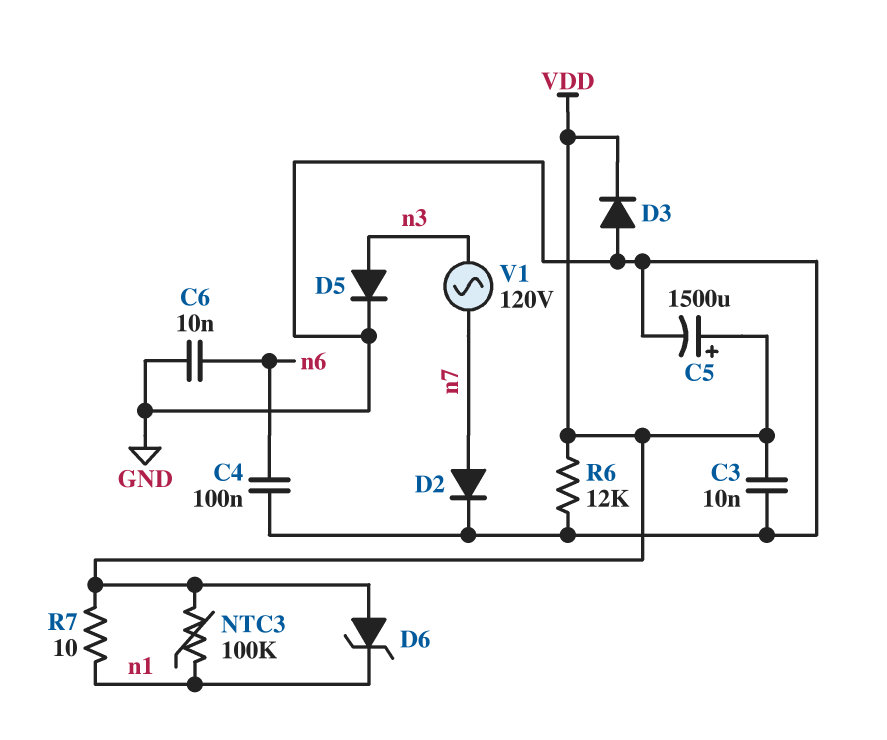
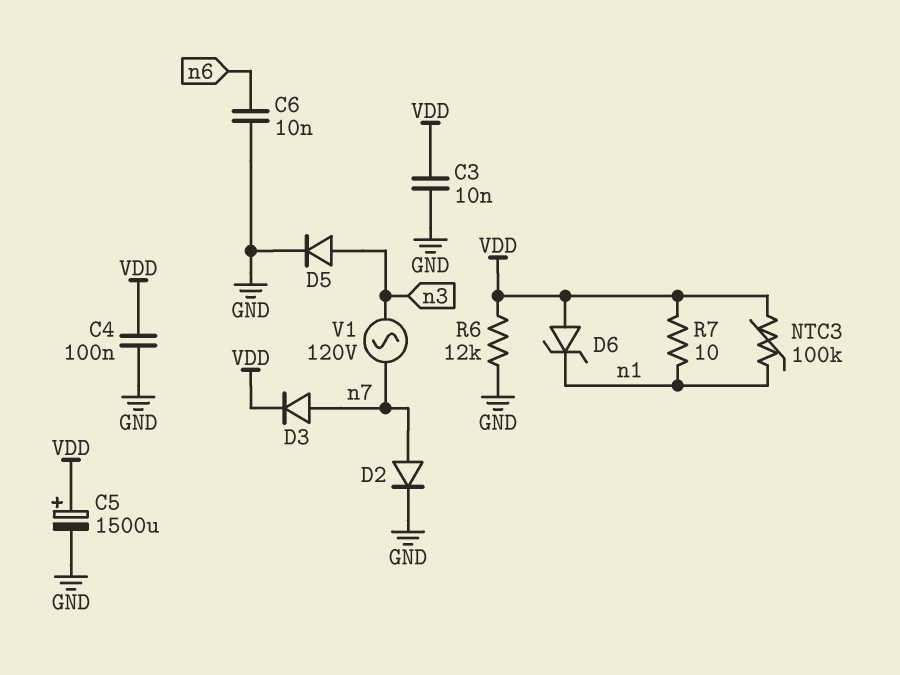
C4: 100nF (GND, n6) -> 100nF (GND, VDD)
D3: diode (A GND, K VDD) -> diode (A n7, K VDD)

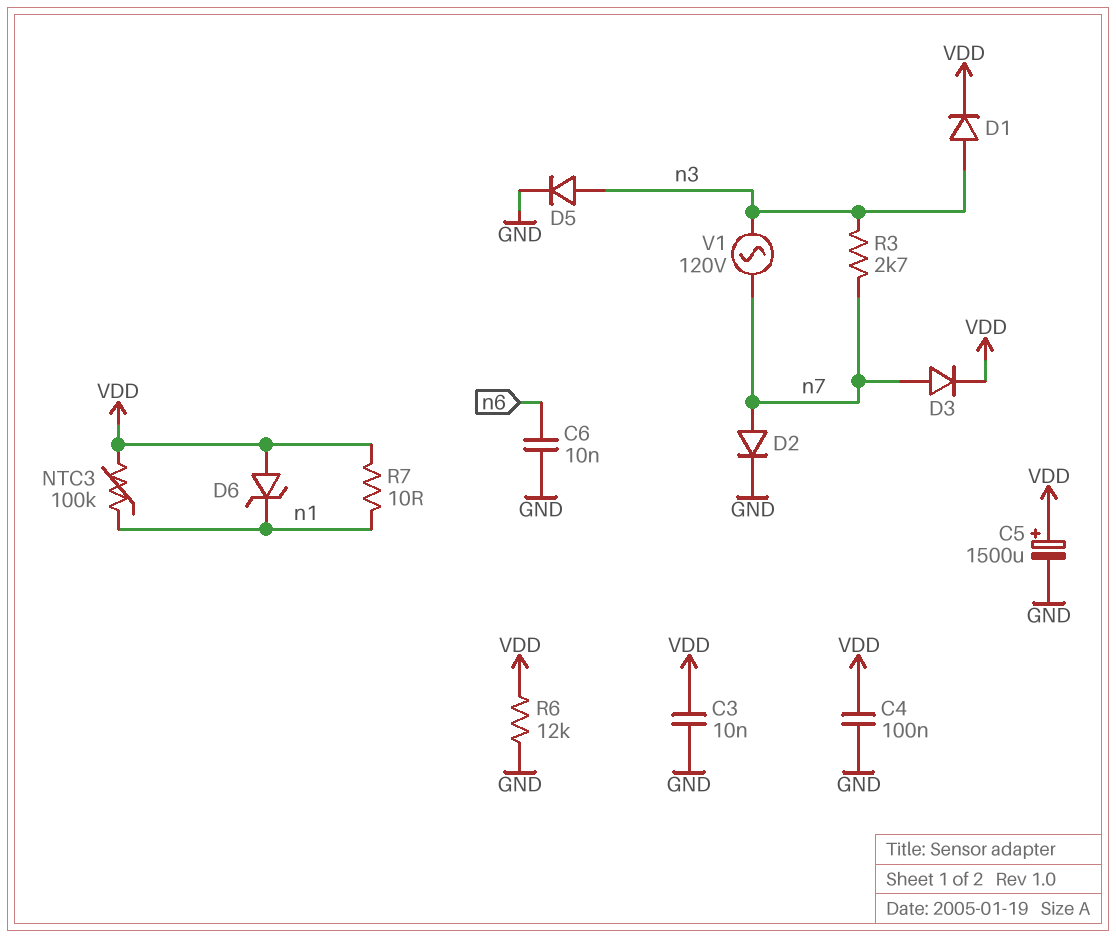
D1: none -> diode (A n3, K VDD)
R3: none -> 2.7k (n3, n7)

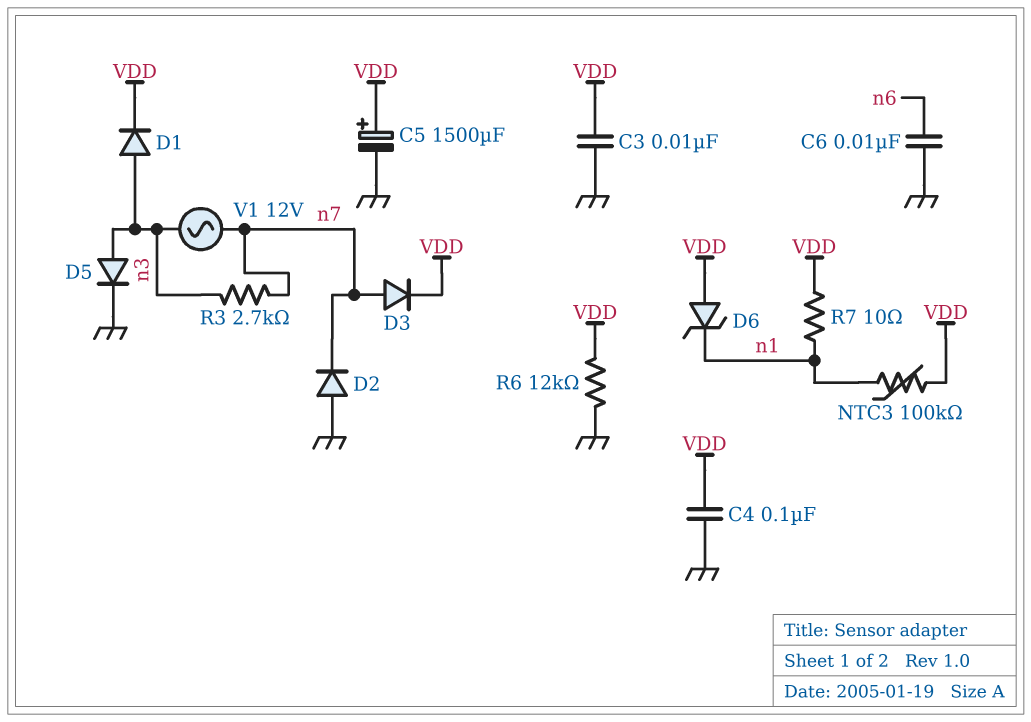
D2: diode (A n7, K GND) -> diode (A GND, K n7)
V1: AC 120V (n3, n7) -> AC 12V (n3, n7)

